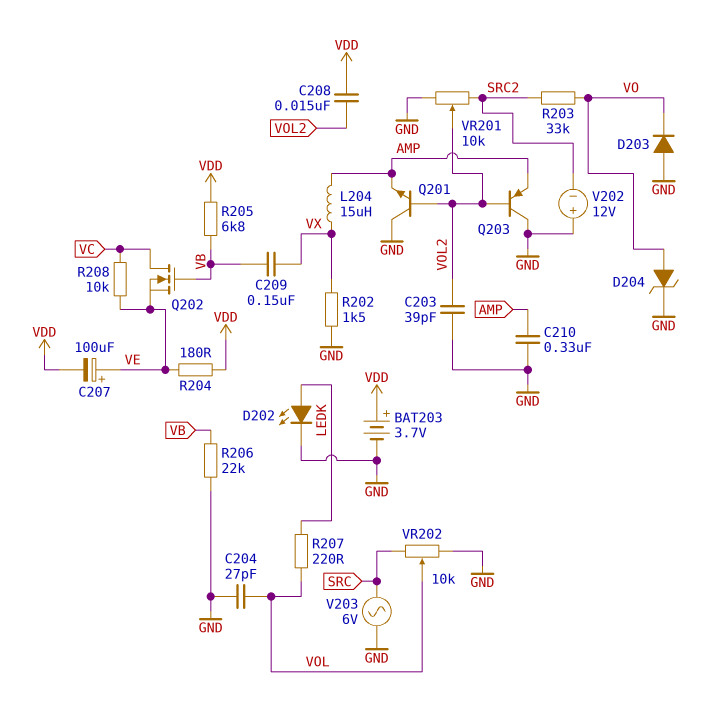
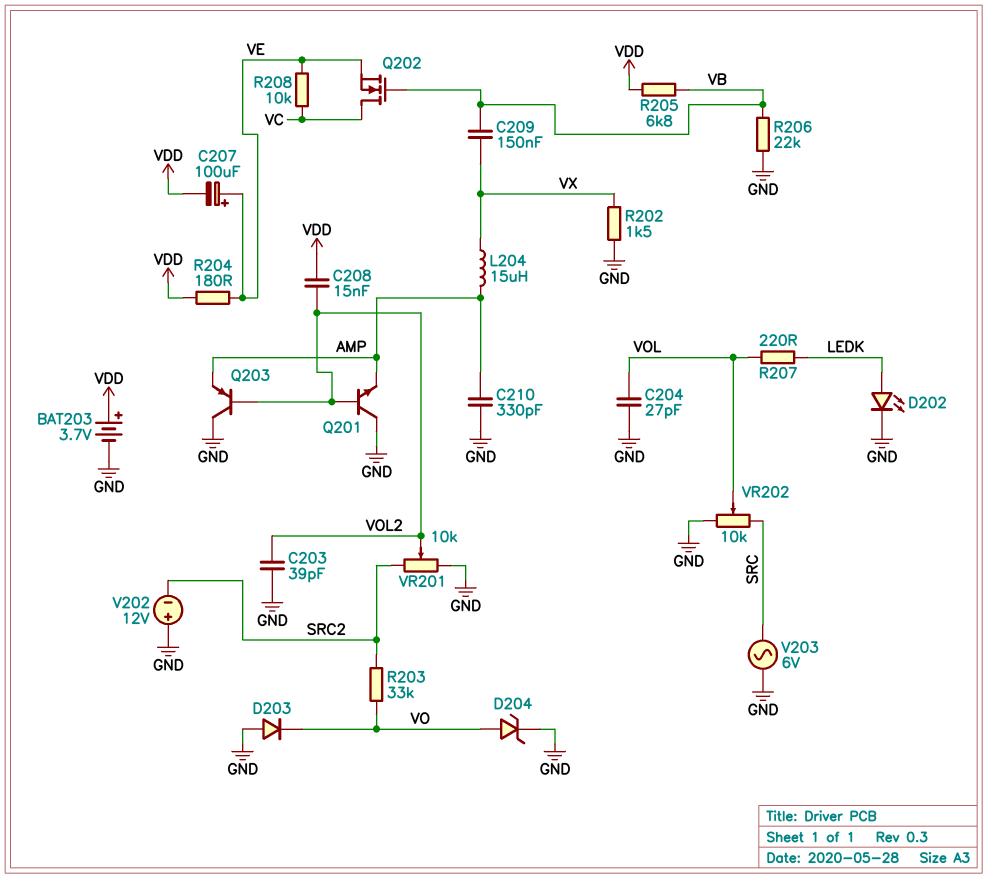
C210: 330nF (AMP, GND) -> 330pF (AMP, GND)

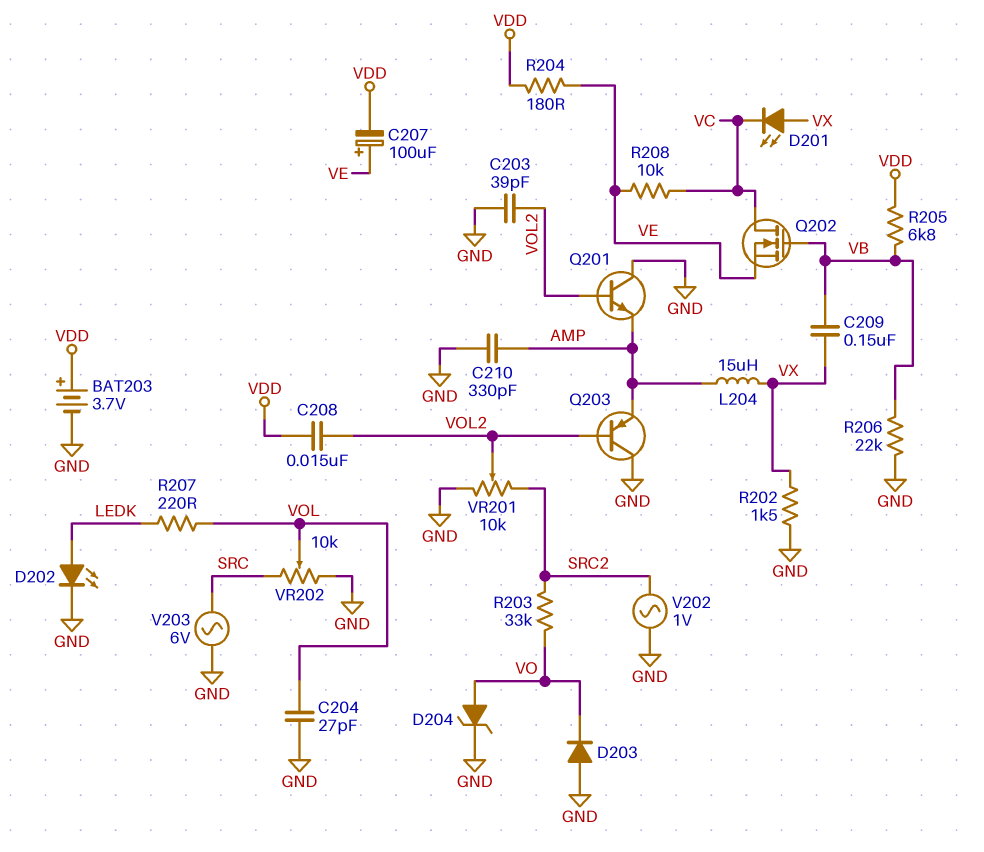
D201: none -> LED (A VX, K VC)
V202: 12V (plus GND, minus SRC2) -> AC 1V (GND, SRC2)

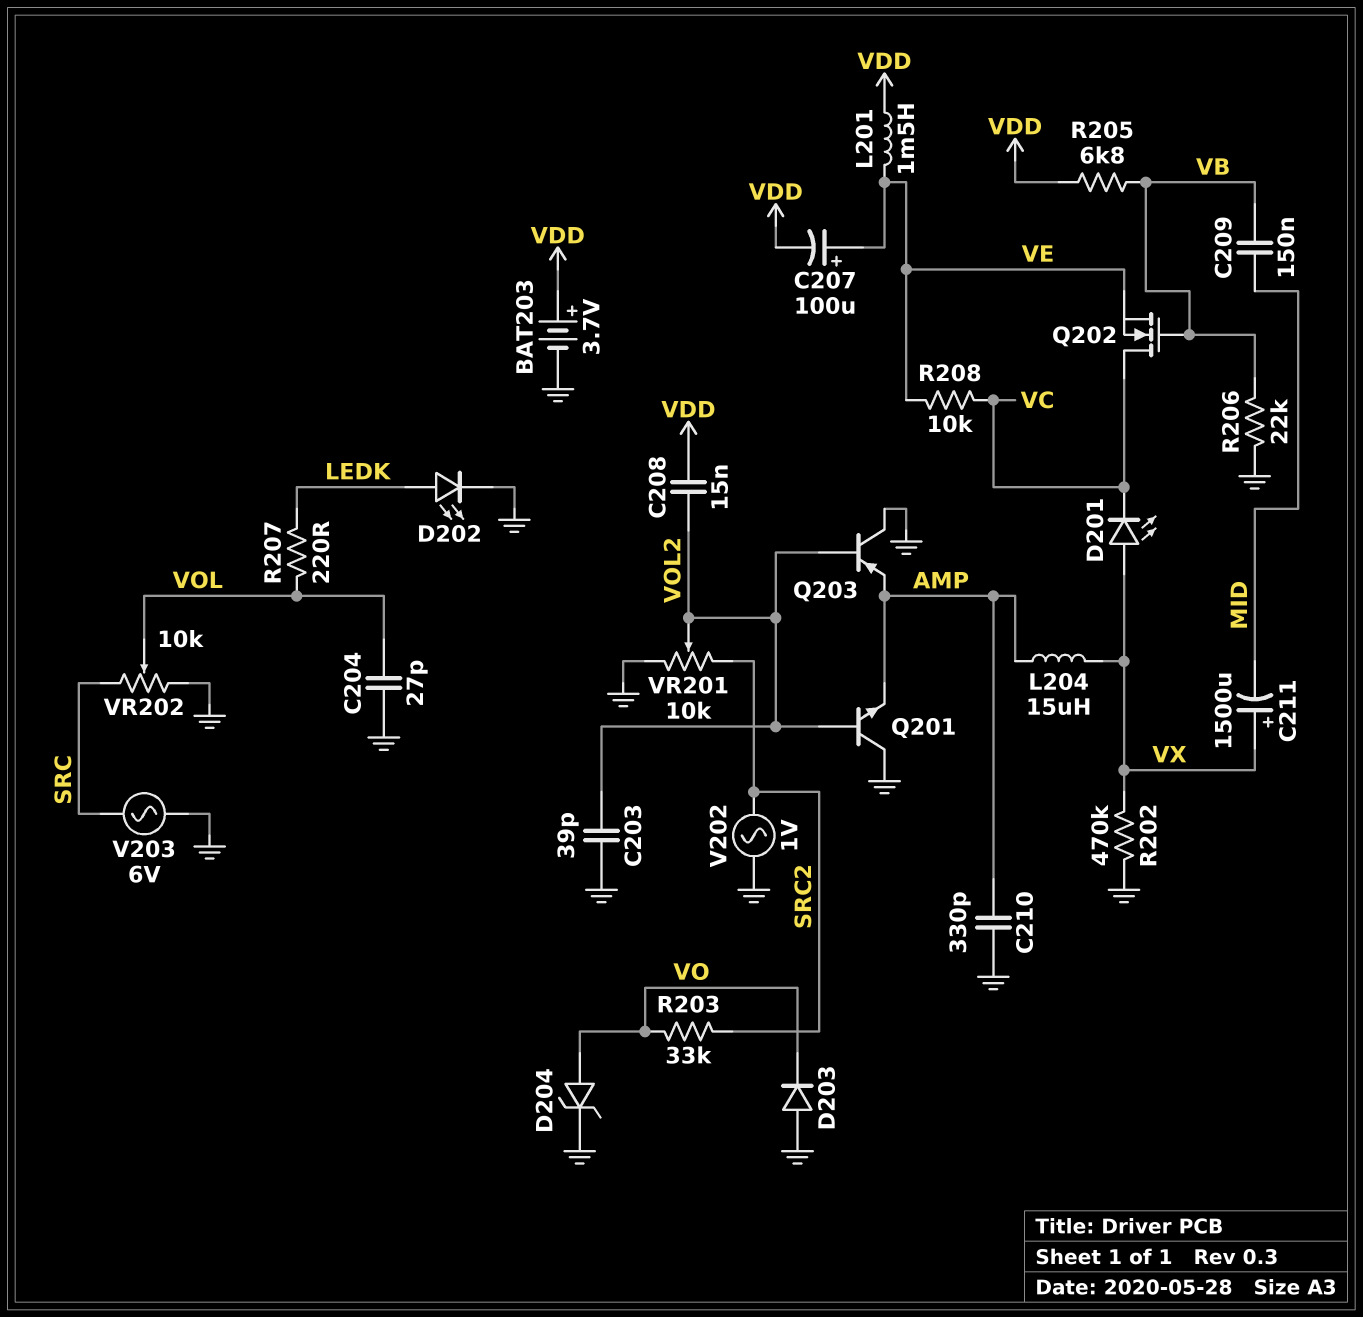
C209: 150nF (VB, VX) -> 150nF (MID, VB)
C211: none -> 1500uF (plus VX, minus MID)
L201: none -> 1.5mH (VDD, VE)
R202: 1.5k (GND, VX) -> 470k (GND, VX)
R204: 180 (VDD, VE) -> none

